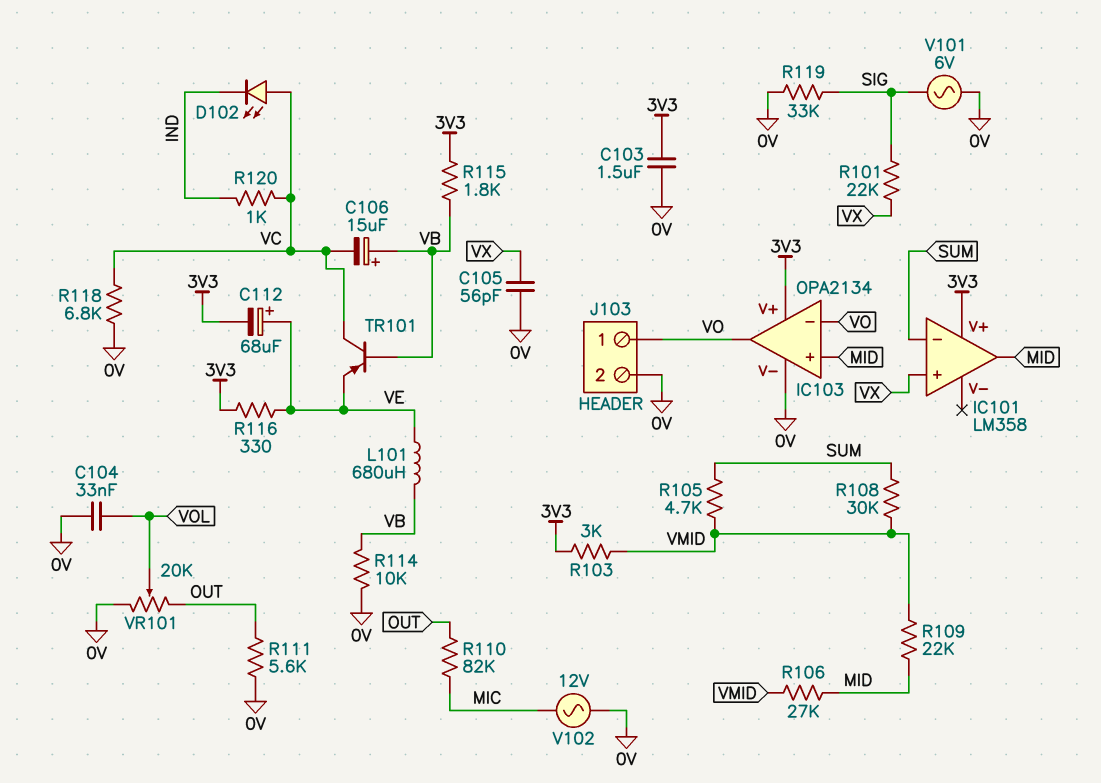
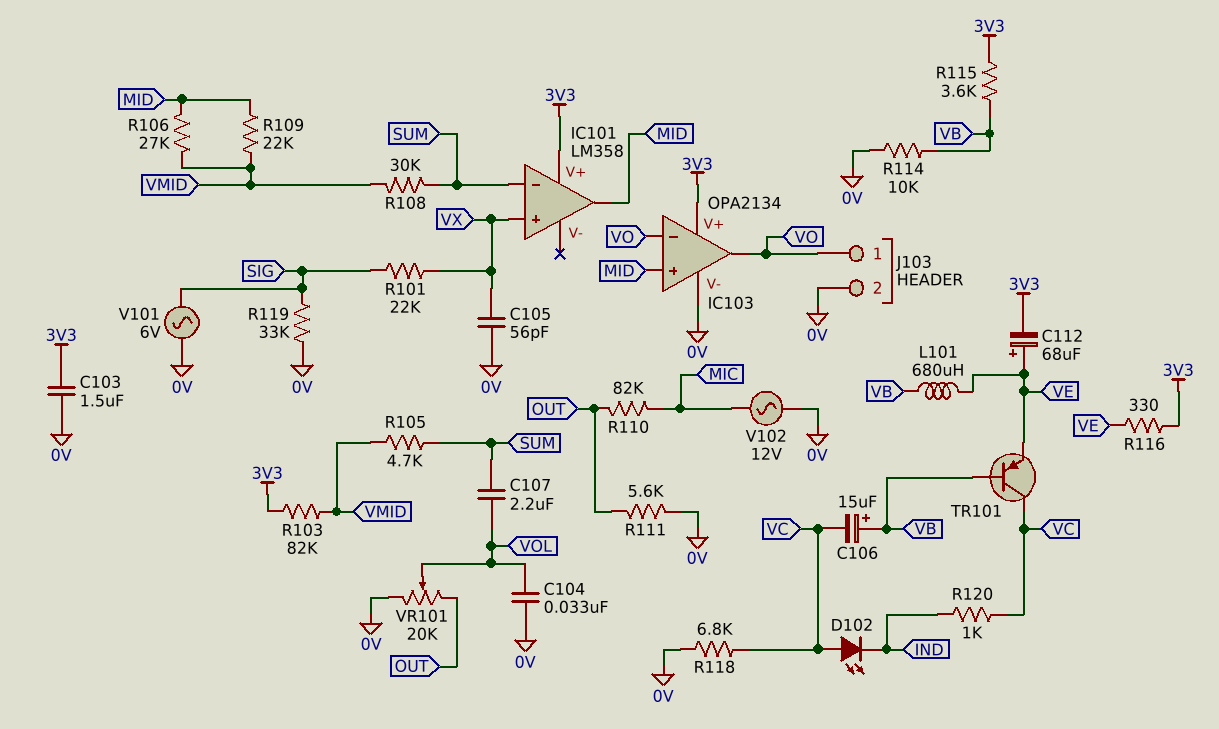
C107: none -> 2.2uF (SUM, VOL)
R103: 3k (3V3, VMID) -> 82k (3V3, VMID)
R115: 1.8k (3V3, VB) -> 3.6k (3V3, VB)

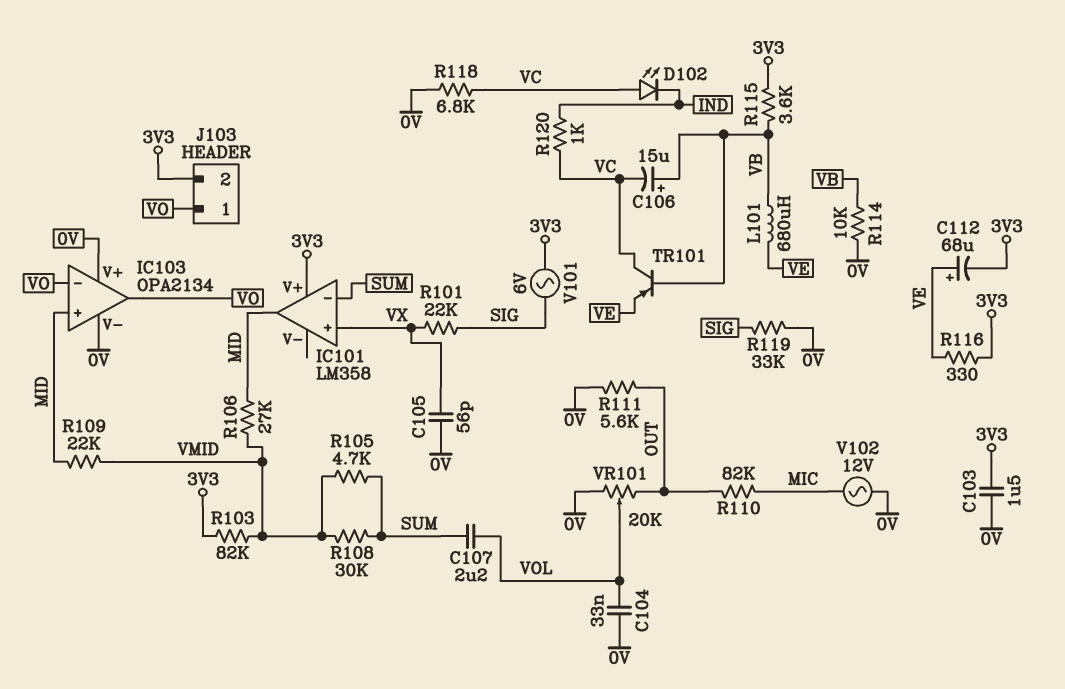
IC103 pin V+: 3V3 -> 0V
J103 pin 2: 0V -> 3V3
V101: AC 6V (0V, SIG) -> AC 6V (3V3, SIG)

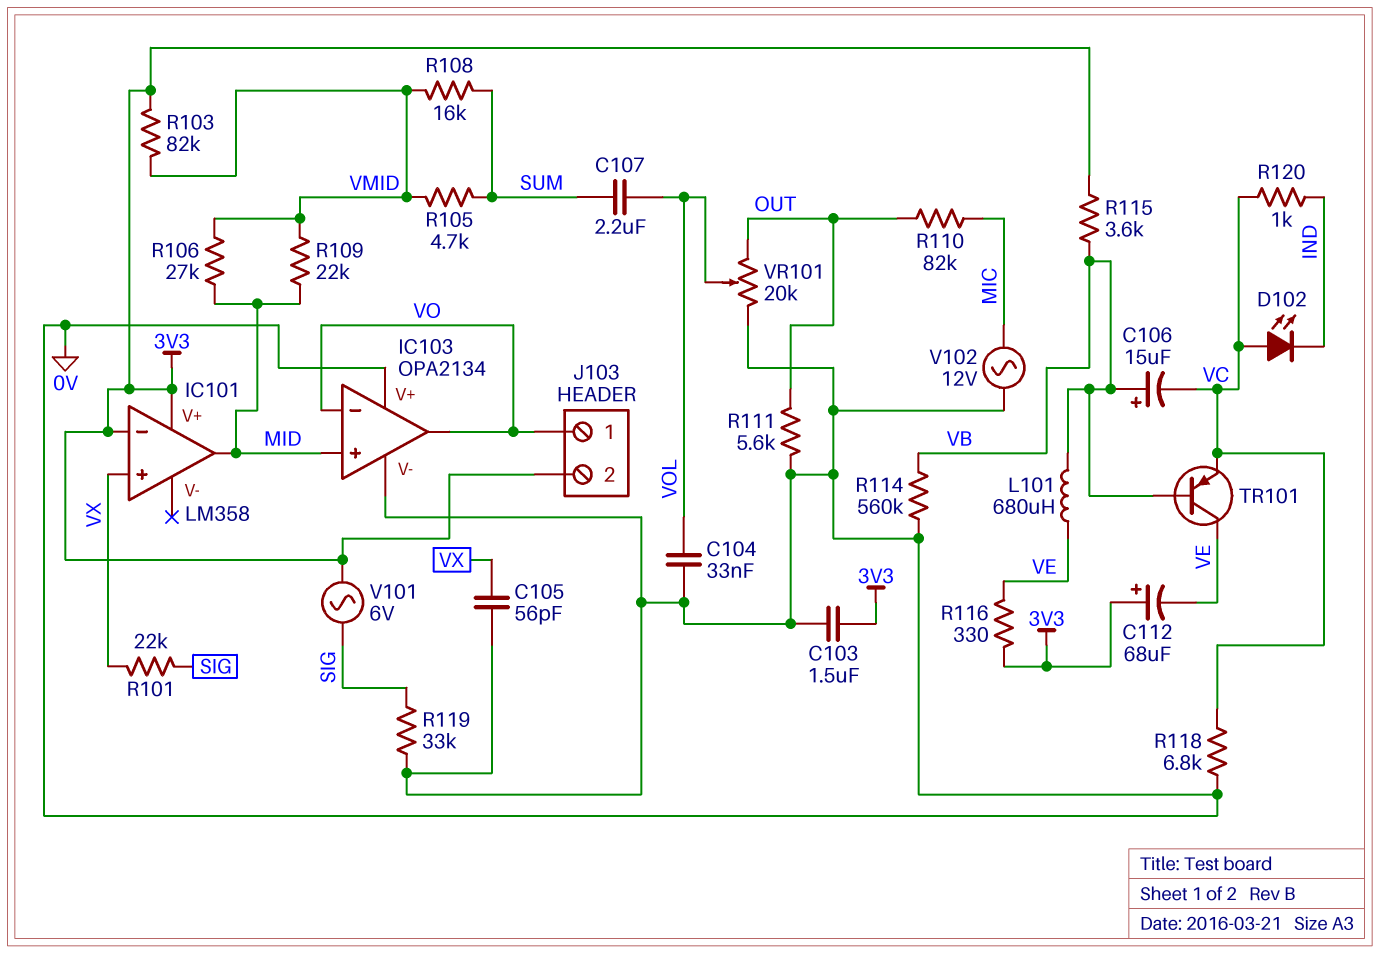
C112: 68uF (plus VE, minus 3V3) -> 68uF (plus 3V3, minus VE)
IC101 pin in-: SUM -> 3V3
R108: 30k (SUM, VMID) -> 16k (SUM, VMID)
R114: 10k (0V, VB) -> 560k (0V, VB)
TR101: PNP (B VB, C VC, E VE) -> PNP (B VB, C VE, E VC)

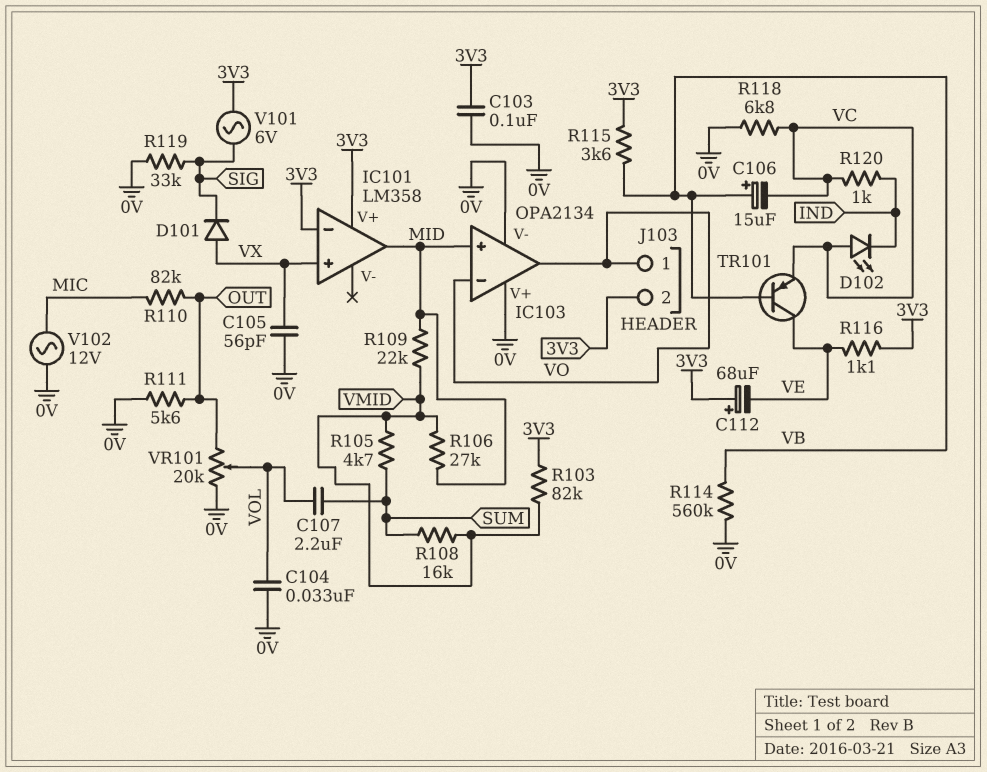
C103: 1.5uF (0V, 3V3) -> 100nF (0V, 3V3)
D101: none -> diode (A VX, K SIG)
L101: 680uH (VB, VE) -> none
R101: 22k (SIG, VX) -> none
R116: 330 (3V3, VE) -> 1.1k (3V3, VE)

